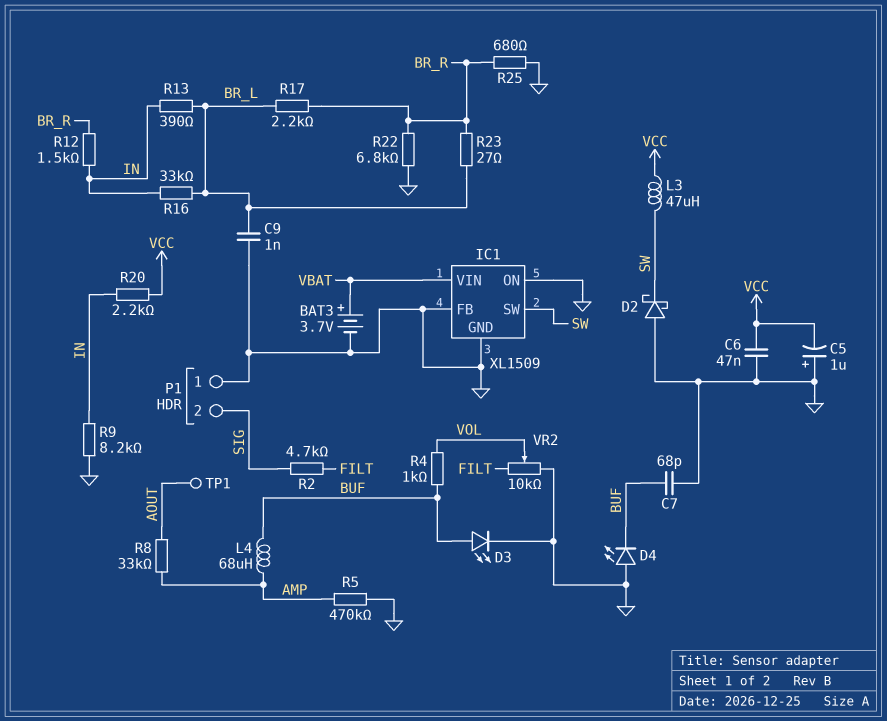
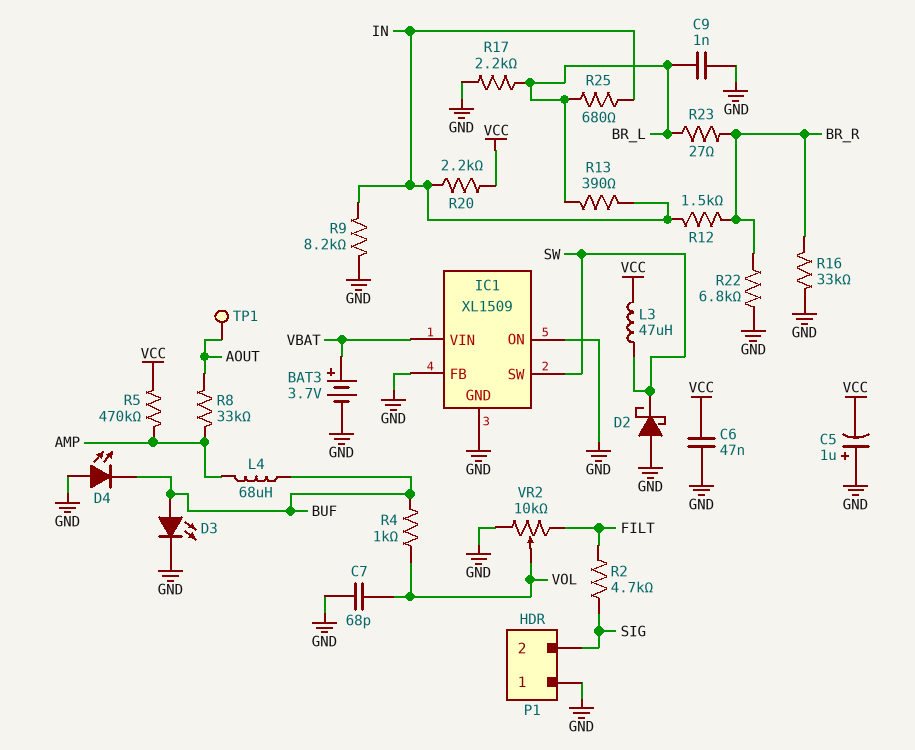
C7: 68pF (BUF, GND) -> 68pF (GND, VOL)
R5: 470k (AMP, GND) -> 470k (AMP, VCC)
R16: 33k (BR_L, IN) -> 33k (BR_R, GND)
R17: 2.2k (BR_L, BR_R) -> 2.2k (BR_L, GND)
R25: 680 (BR_R, GND) -> 680 (BR_L, IN)

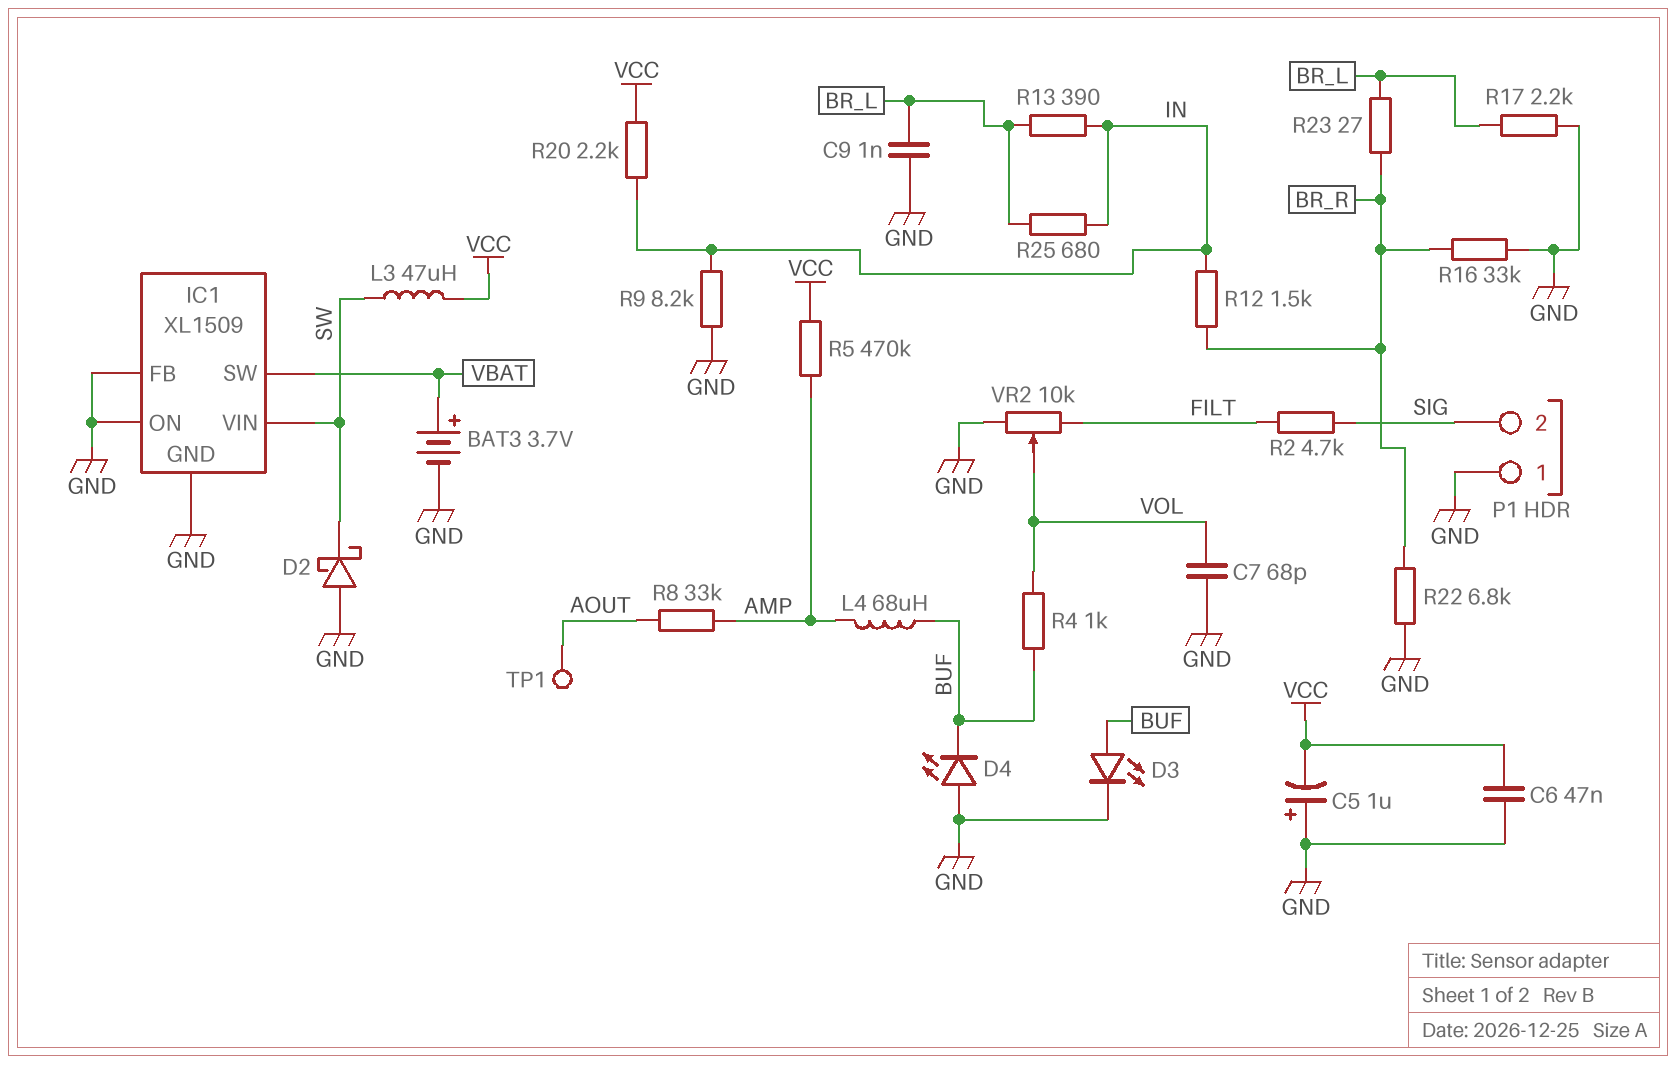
IC1 pin SW: SW -> VBAT
IC1 pin VIN: VBAT -> SW

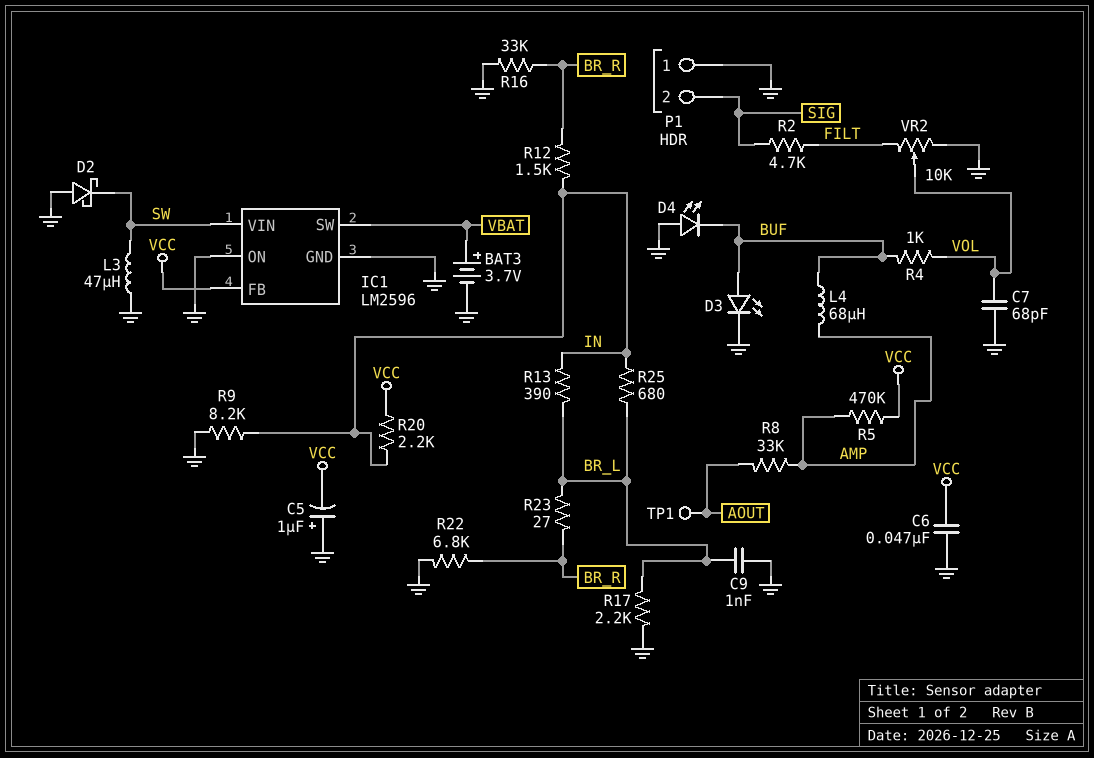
IC1: XL1509 -> LM2596
IC1 pin FB: GND -> VCC
L3: 47uH (SW, VCC) -> 47uH (GND, SW)

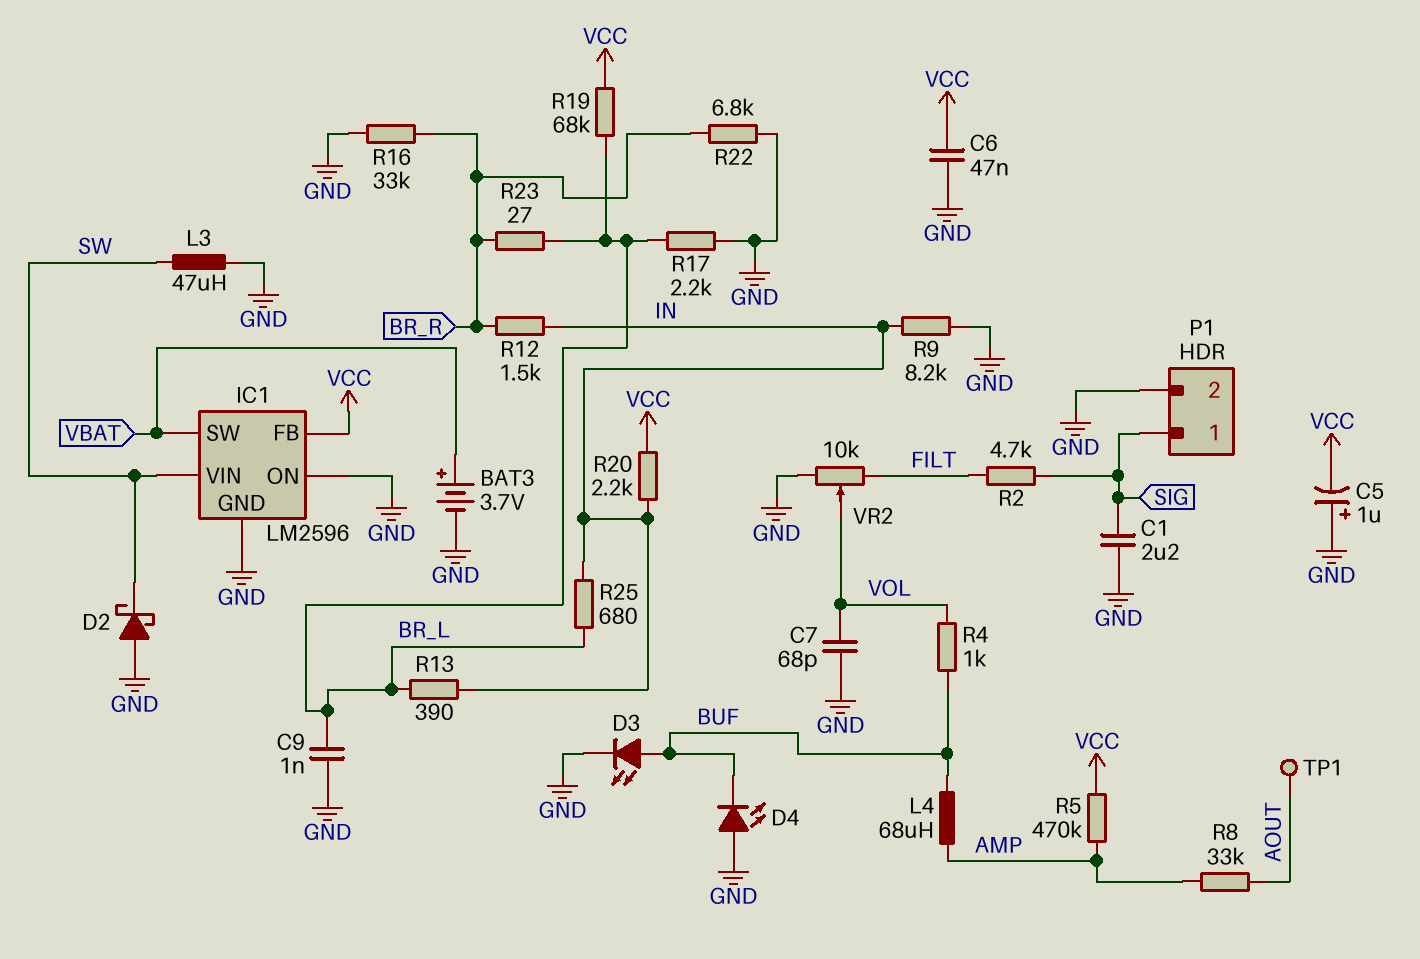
C1: none -> 2.2uF (GND, SIG)
P1 pin 1: GND -> SIG
P1 pin 2: SIG -> GND
R19: none -> 68k (BR_L, VCC)

